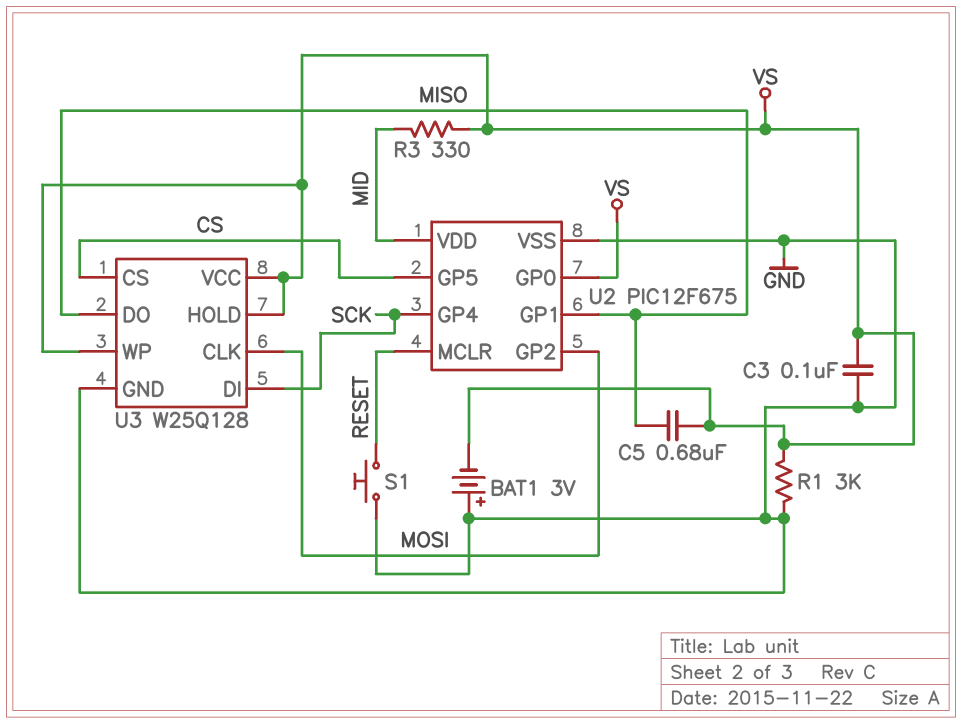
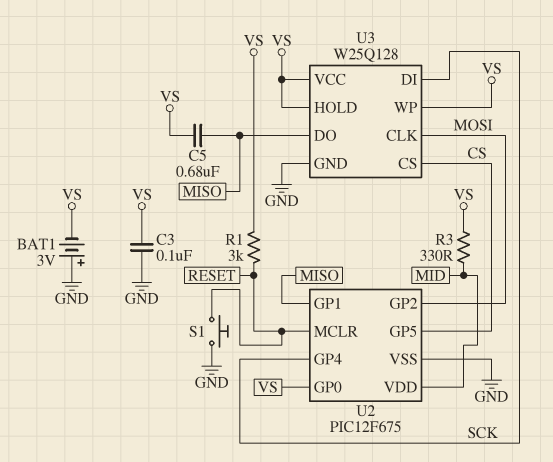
R1: 3k (GND, VS) -> 3k (RESET, VS)

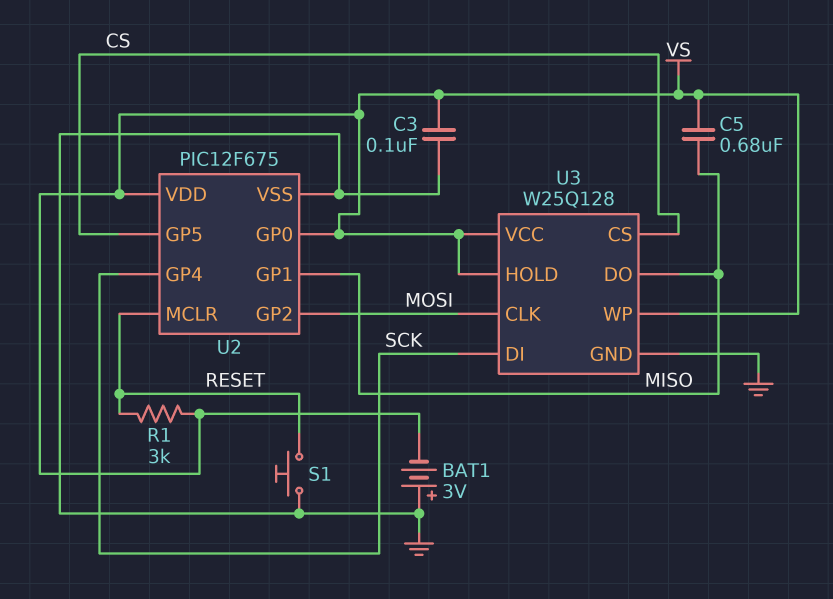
R3: 330 (MID, VS) -> none
U2 pin VDD: MID -> VS

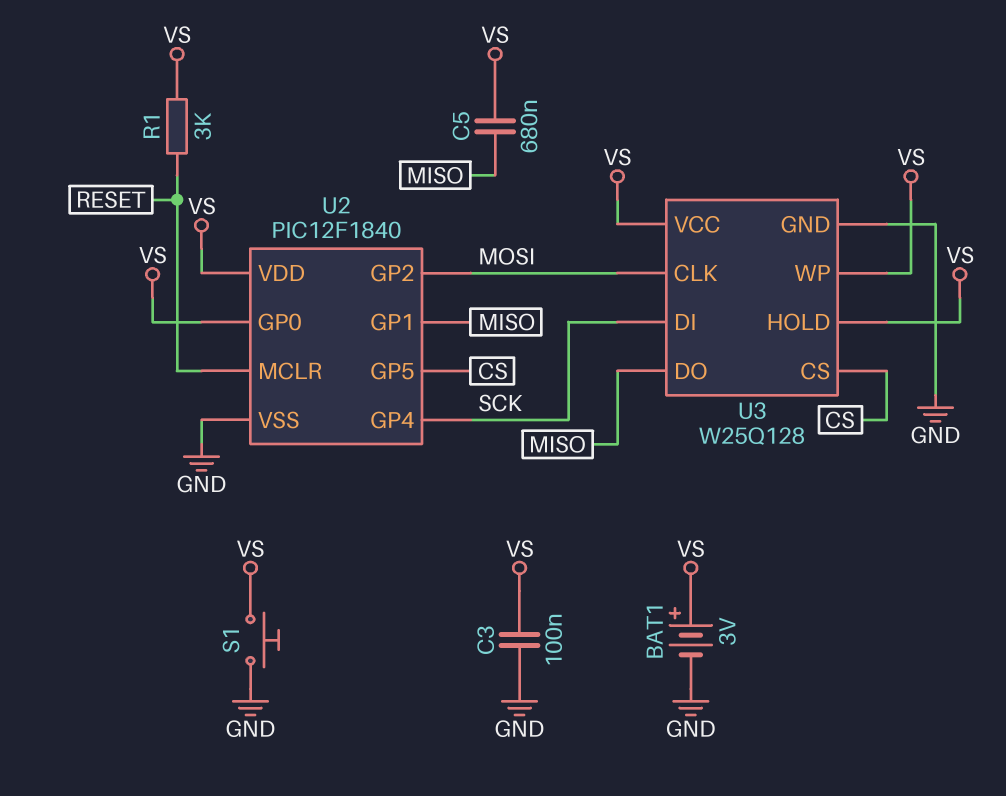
BAT1: 3V (plus GND, minus VS) -> 3V (plus VS, minus GND)
S1: button (GND, RESET) -> button (GND, VS)
U2: PIC12F675 -> PIC12F1840

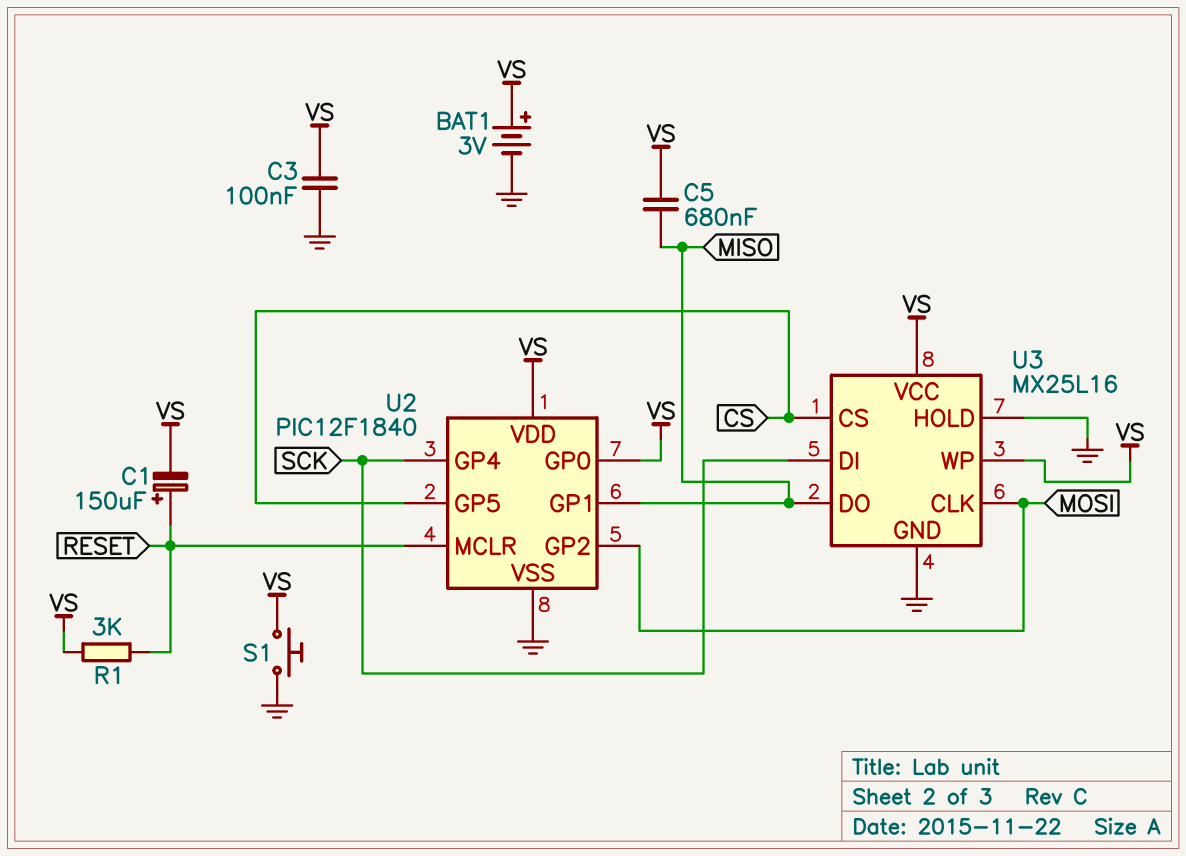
C1: none -> 150uF (plus RESET, minus VS)
U3: W25Q128 -> MX25L16
U3 pin HOLD: VS -> GND

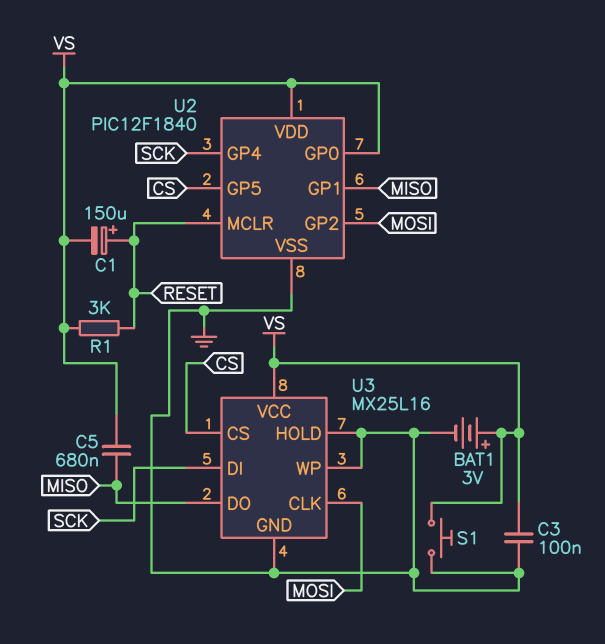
U3 pin WP: VS -> GND

